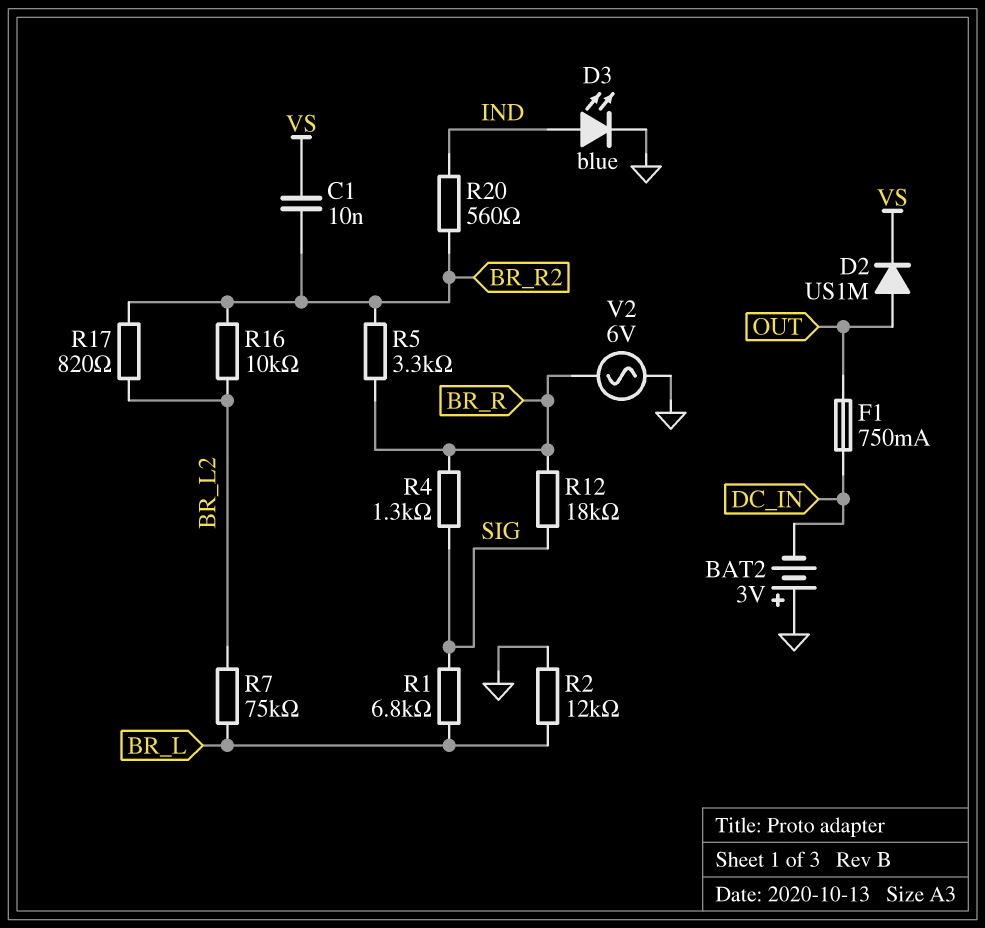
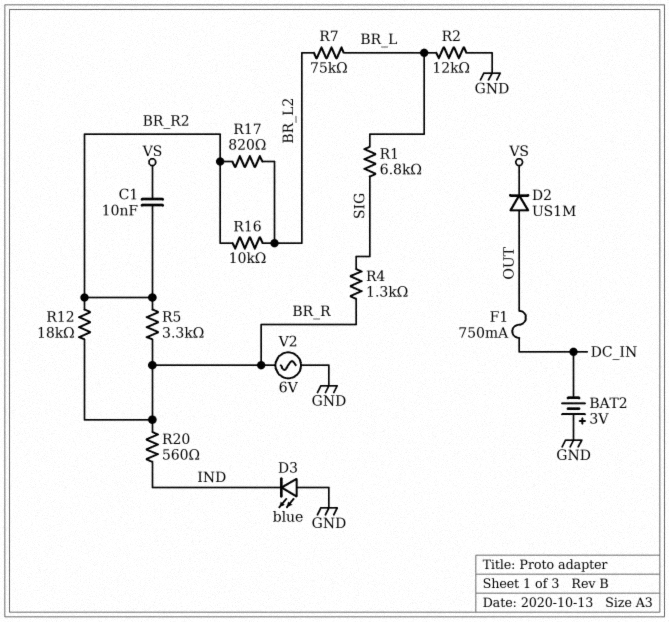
D3: LED blue (A IND, K GND) -> LED blue (A GND, K IND)
R12: 18k (BR_R, SIG) -> 18k (BR_R, BR_R2)
R20: 560 (BR_R2, IND) -> 560 (BR_R, IND)

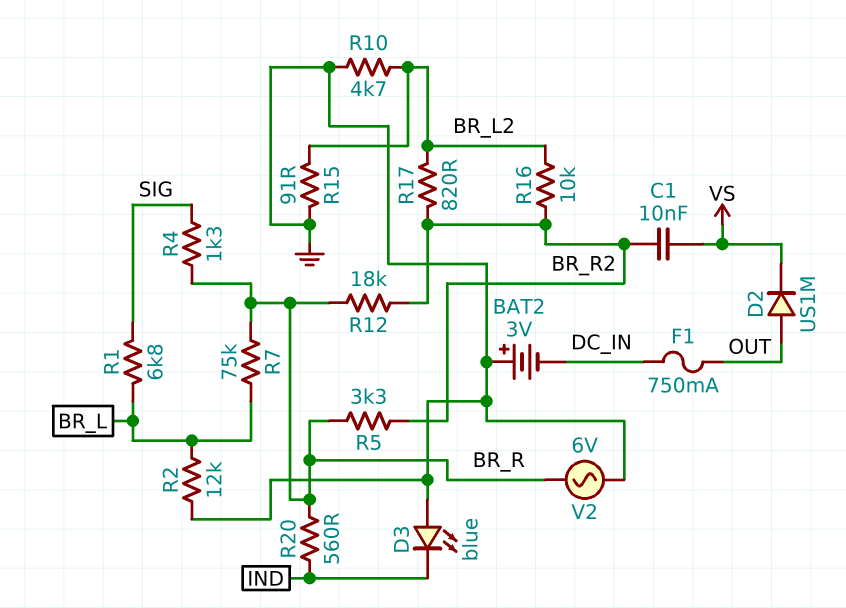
R7: 75k (BR_L, BR_L2) -> 75k (BR_L, BR_R)
R10: none -> 4.7k (BR_L2, GND)
R15: none -> 91 (BR_L2, GND)

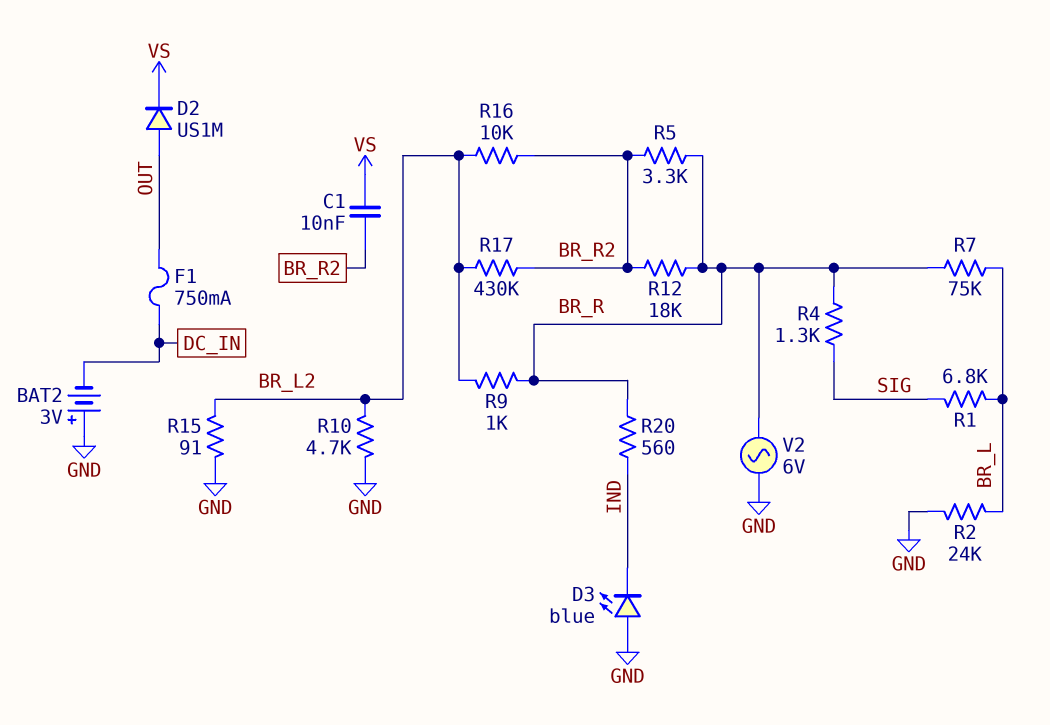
R2: 12k (BR_L, GND) -> 24k (BR_L, GND)
R9: none -> 1k (BR_L2, BR_R)
R17: 820 (BR_L2, BR_R2) -> 430k (BR_L2, BR_R2)

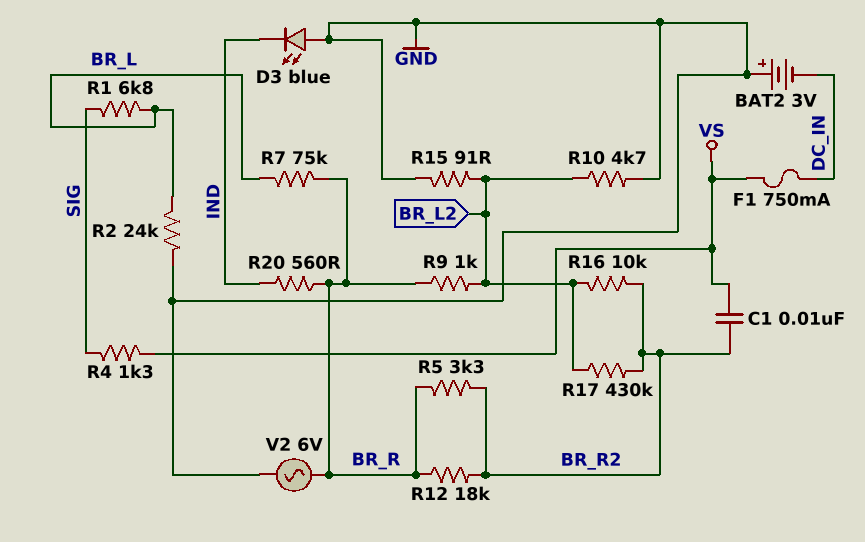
D2: diode US1M (A OUT, K VS) -> none
F1: 750mA (DC_IN, OUT) -> 750mA (DC_IN, VS)
R4: 1.3k (BR_R, SIG) -> 1.3k (SIG, VS)

